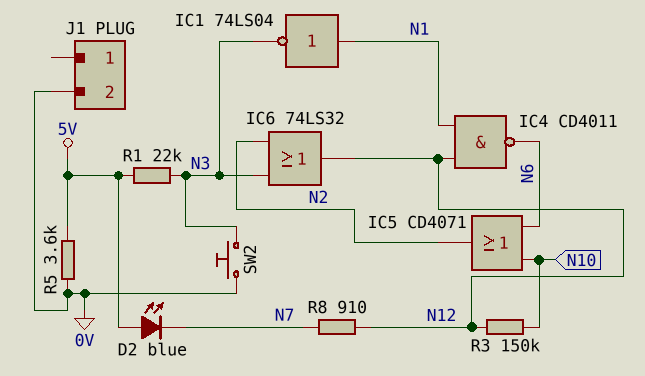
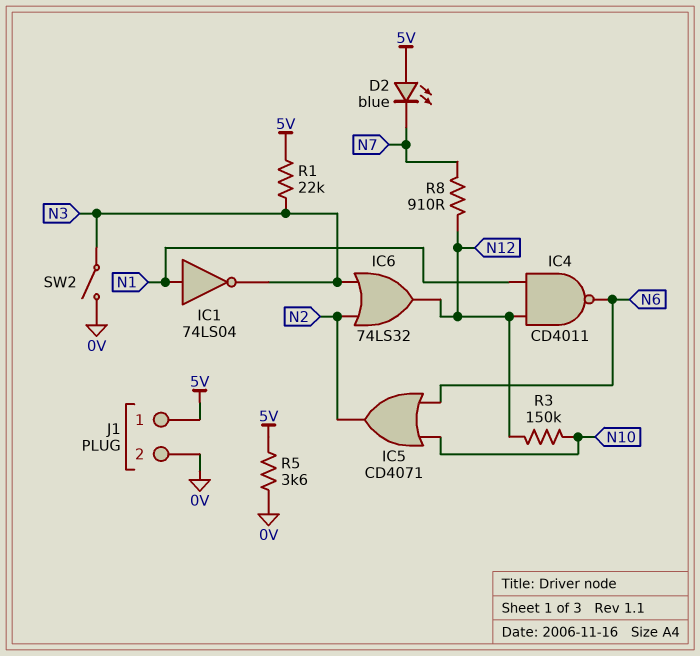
J1 pin 1: none -> 5V
SW2: button (0V, N3) -> switch (0V, N3)

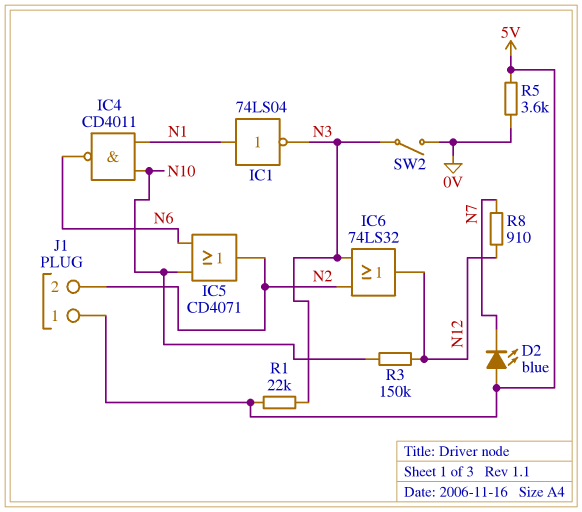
IC4: NAND CD4011 (in N1, in N12, out N6) -> NAND CD4011 (in N1, in N10, out N6)
J1 pin 2: 0V -> N2

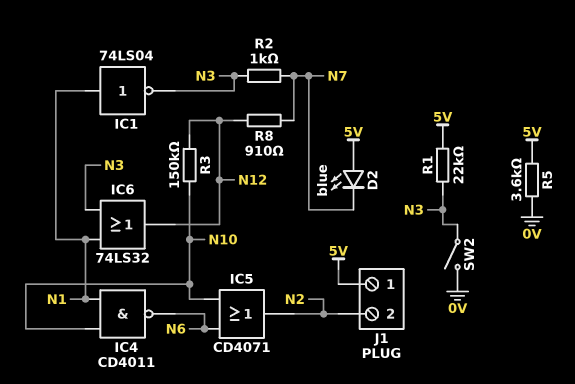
IC6: OR 74LS32 (in N2, in N3, out N12) -> OR 74LS32 (in N1, in N3, out N12)
R2: none -> 1k (N3, N7)

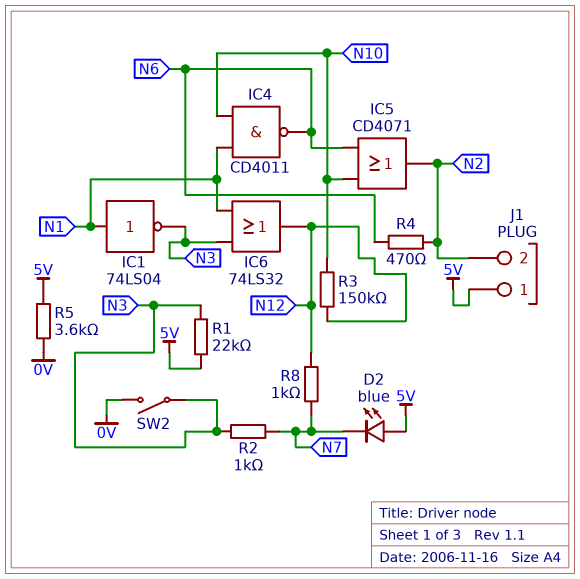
R4: none -> 470 (N2, N6)
R8: 910 (N7, N12) -> 1k (N7, N12)

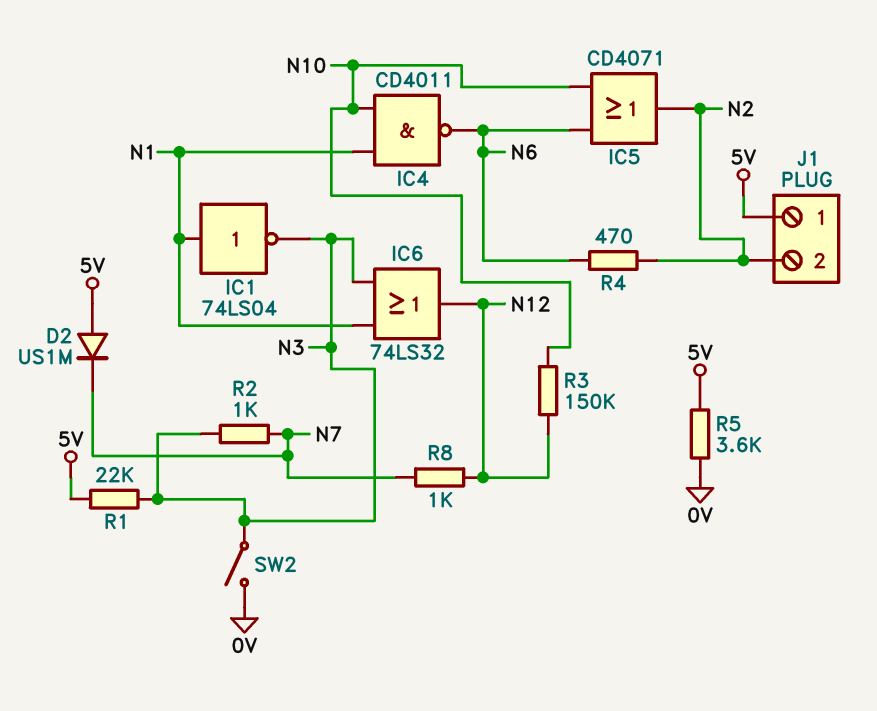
D2: LED blue (A 5V, K N7) -> diode US1M (A 5V, K N7)

